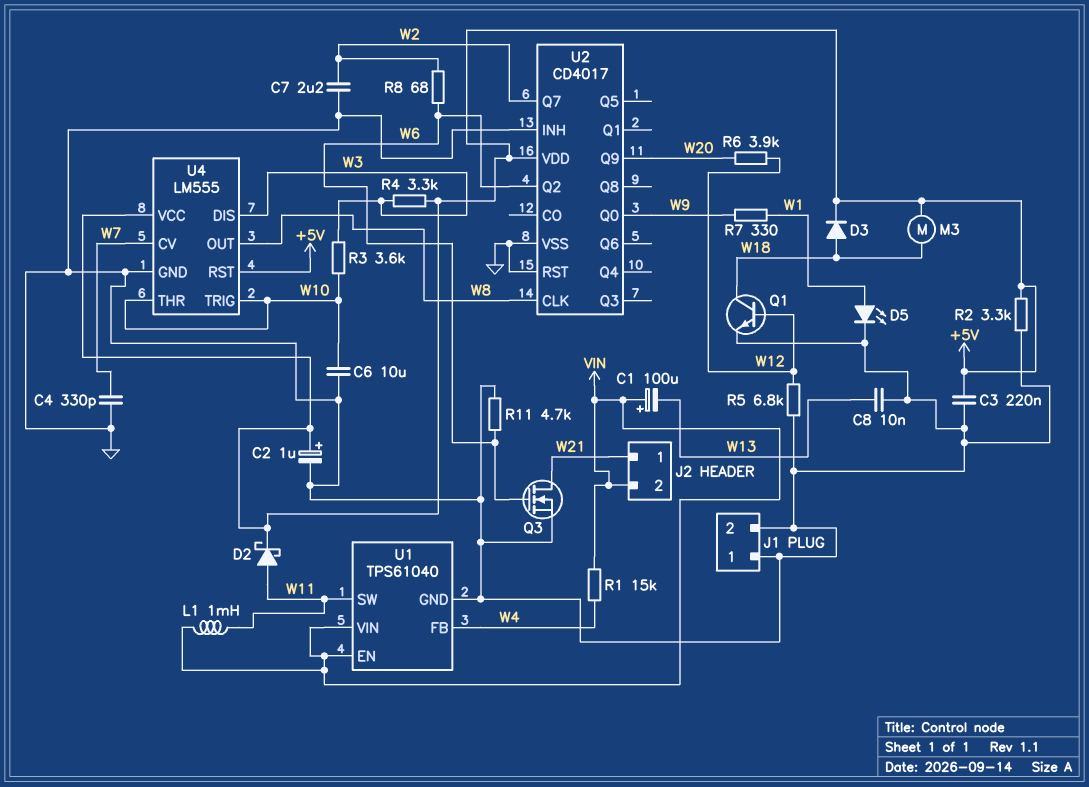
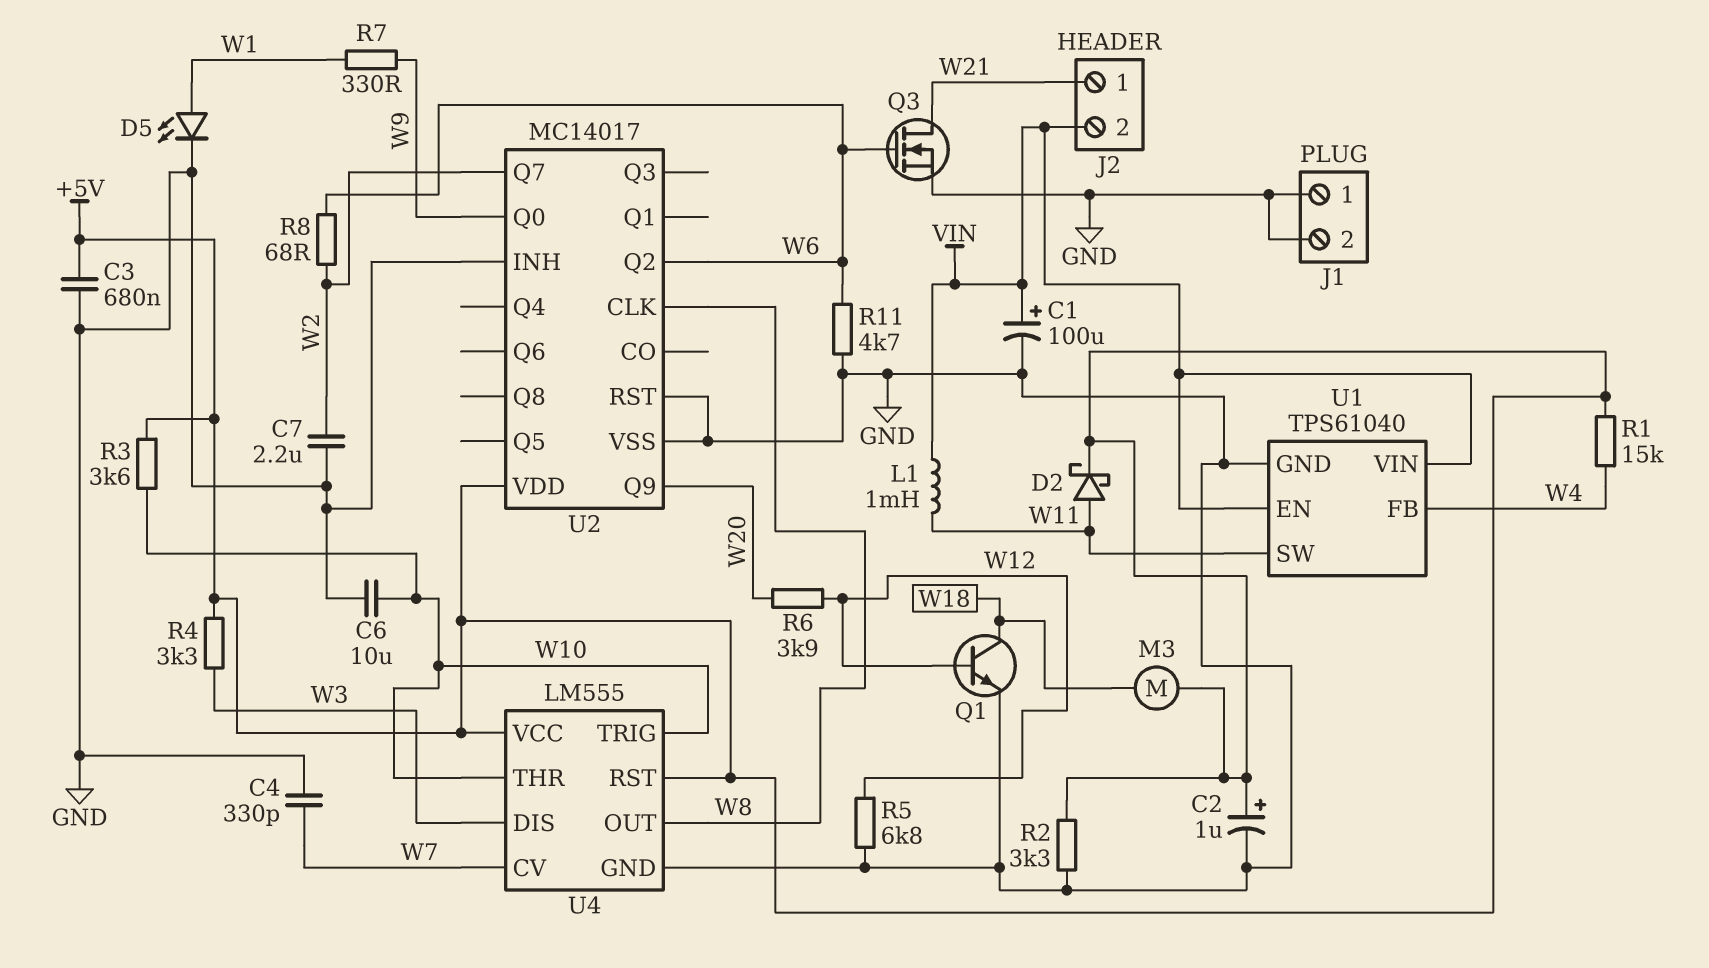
C1: 100uF (plus VIN, minus W13) -> 100uF (plus VIN, minus GND)
C3: 220nF (+5V, GND) -> 680nF (+5V, GND)
C8: 10nF (GND, W13) -> none
D3: diode (A W18, K +5V) -> none
R1: 15k (VIN, W4) -> 15k (+5V, W4)
R3: 3.6k (W3, W10) -> 3.6k (+5V, W10)
U2: CD4017 -> MC14017

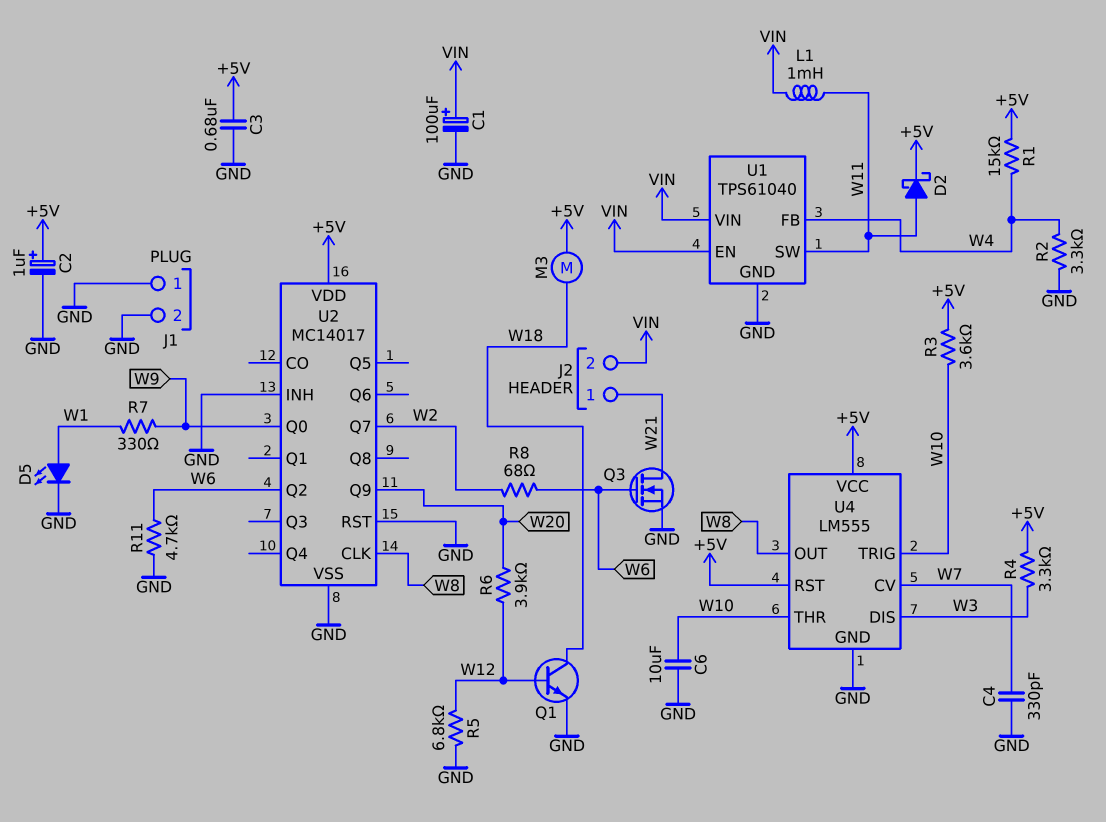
C7: 2.2uF (GND, W2) -> none
R2: 3.3k (+5V, GND) -> 3.3k (GND, W4)

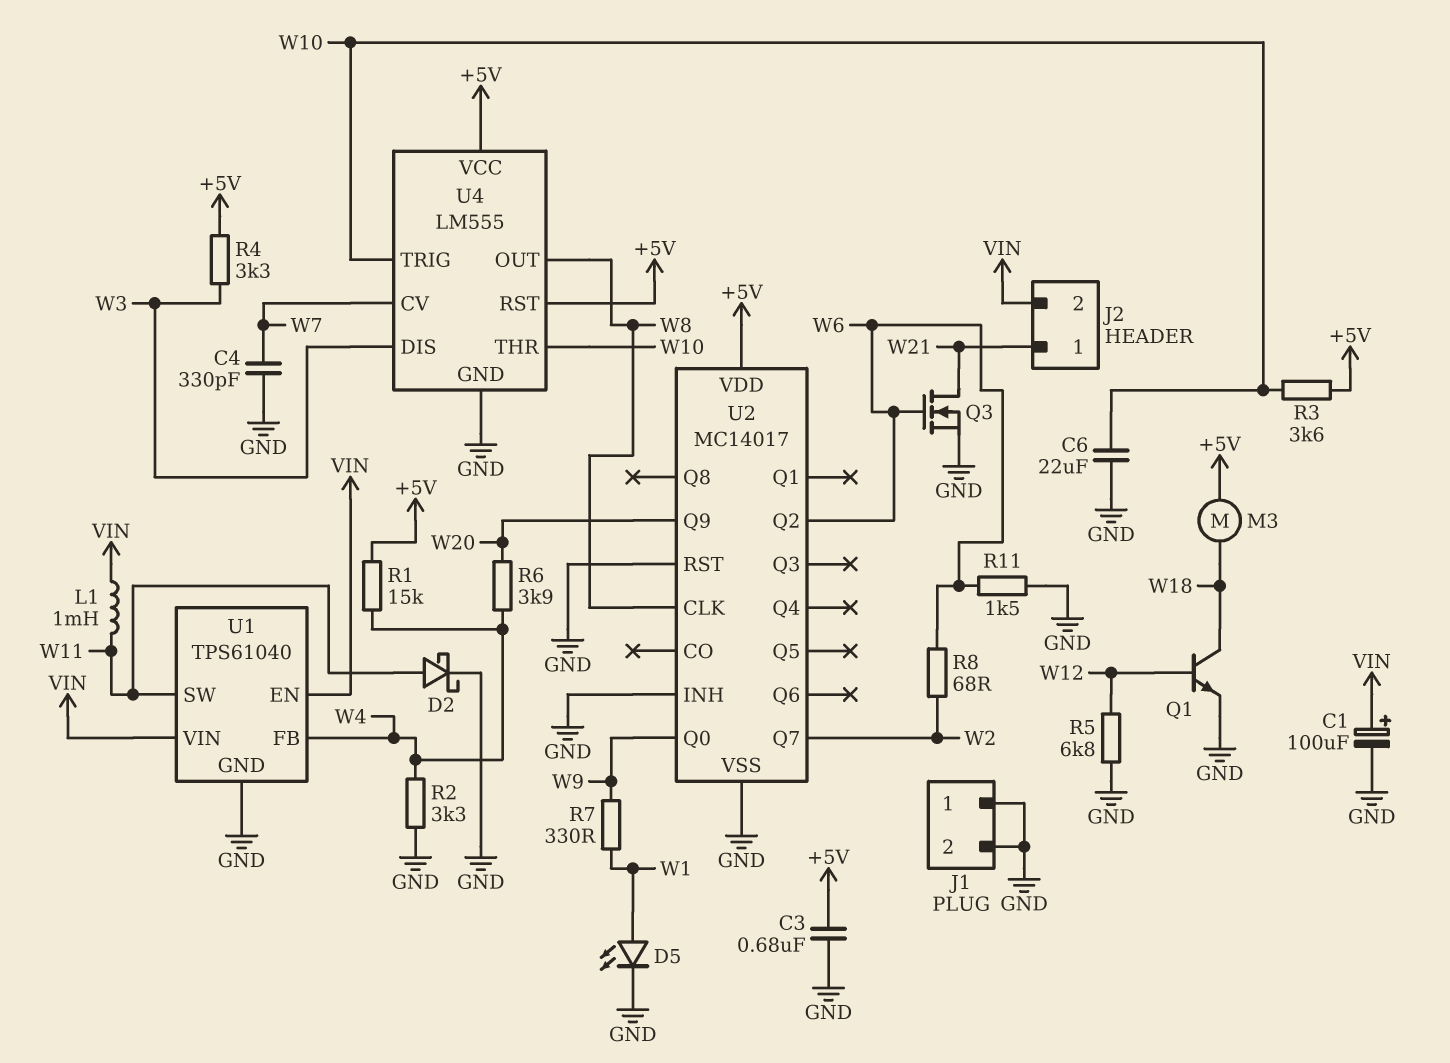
C2: 1uF (plus +5V, minus GND) -> none
C6: 10uF (GND, W10) -> 22uF (GND, W10)
D2: schottky (A W11, K +5V) -> schottky (A W11, K GND)
R6: 3.9k (W12, W20) -> 3.9k (W4, W20)
R11: 4.7k (GND, W6) -> 1.5k (GND, W6)

